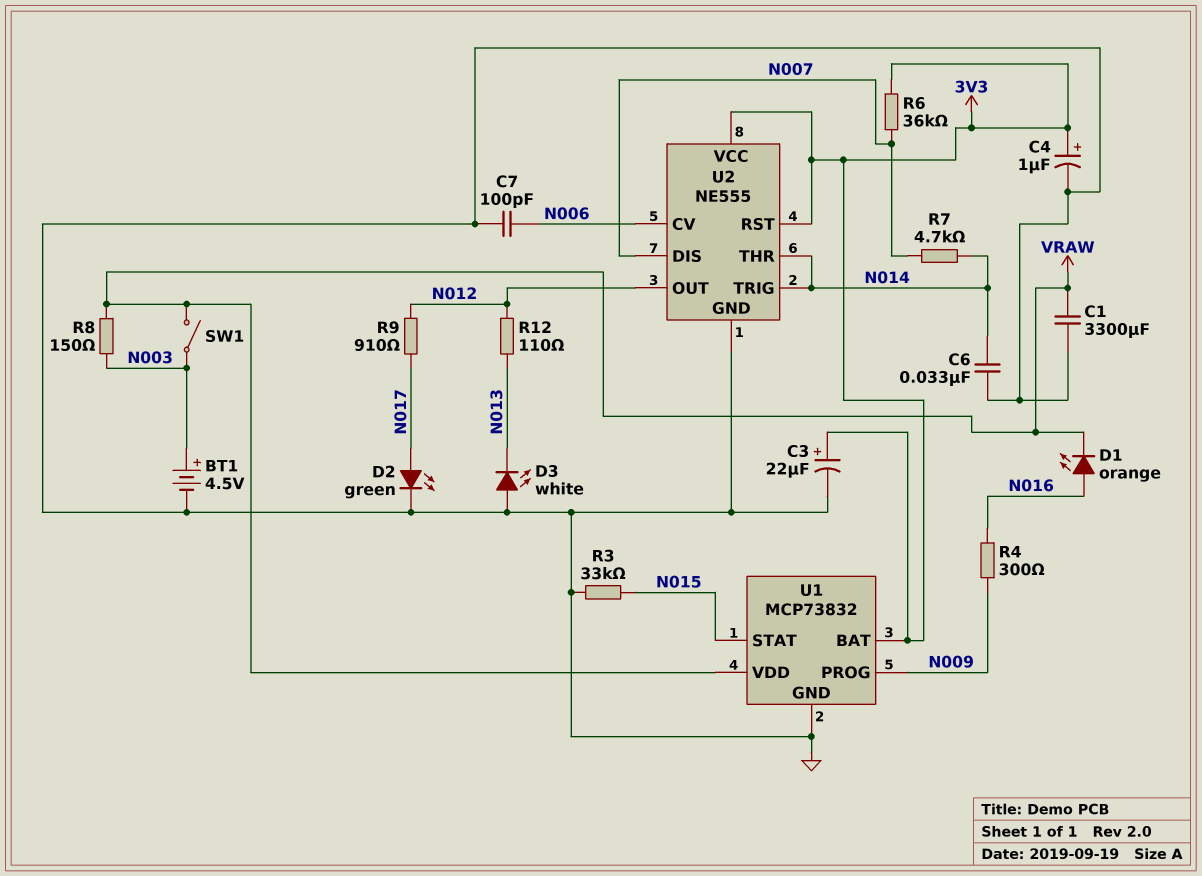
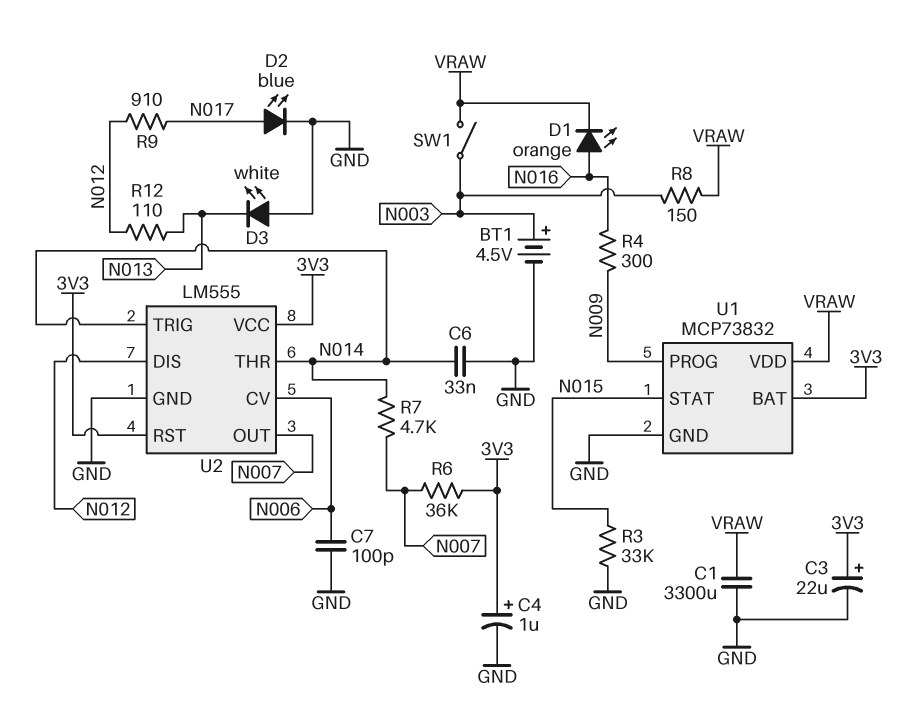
D2: LED green (A N017, K GND) -> LED blue (A N017, K GND)
U2: NE555 -> LM555
U2 pin DIS: N007 -> N012
U2 pin OUT: N012 -> N007

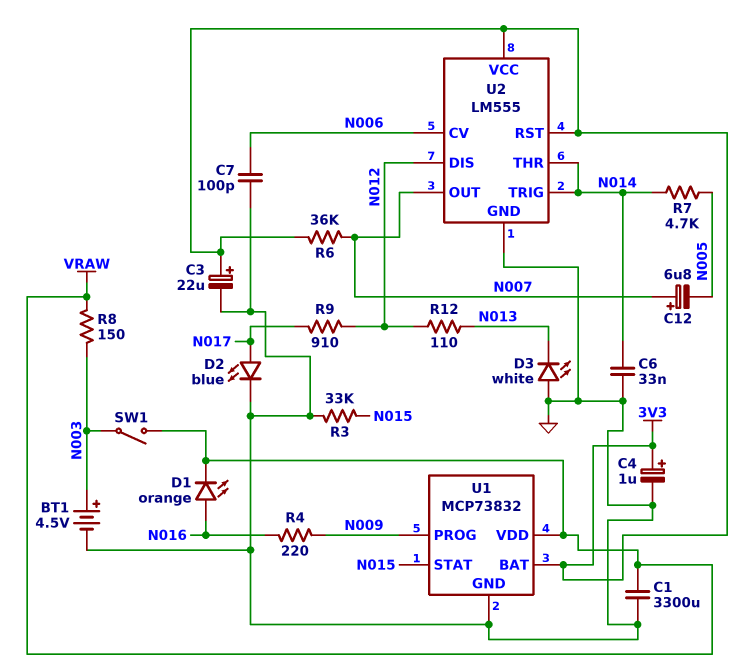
C12: none -> 6.8uF (plus N007, minus N005)
R4: 300 (N009, N016) -> 220 (N009, N016)
R7: 4.7k (N007, N014) -> 4.7k (N005, N014)

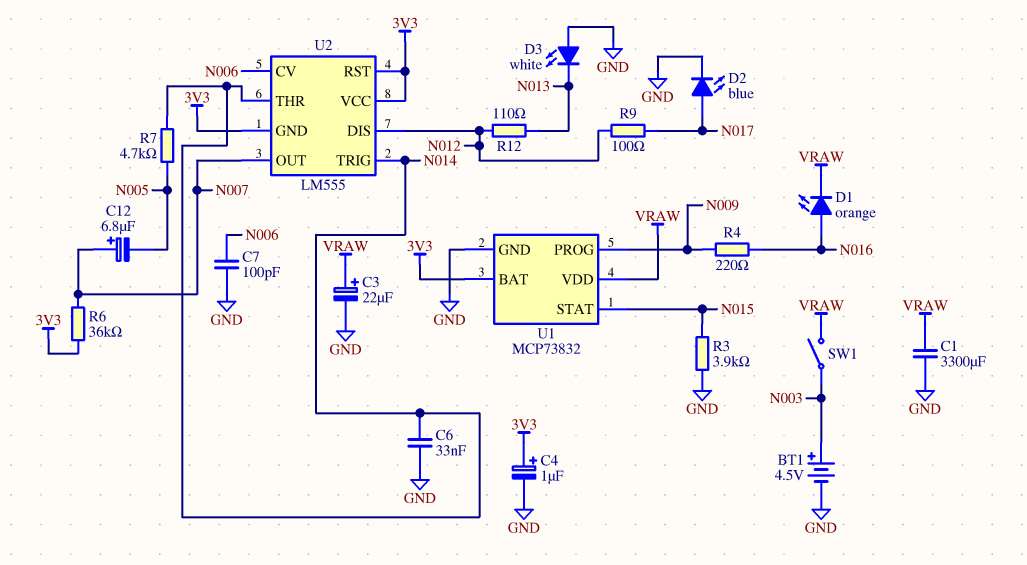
C3: 22uF (plus 3V3, minus GND) -> 22uF (plus VRAW, minus GND)
R3: 33k (GND, N015) -> 3.9k (GND, N015)
R8: 150 (N003, VRAW) -> none
R9: 910 (N012, N017) -> 100 (N012, N017)
U2 pin GND: GND -> 3V3

